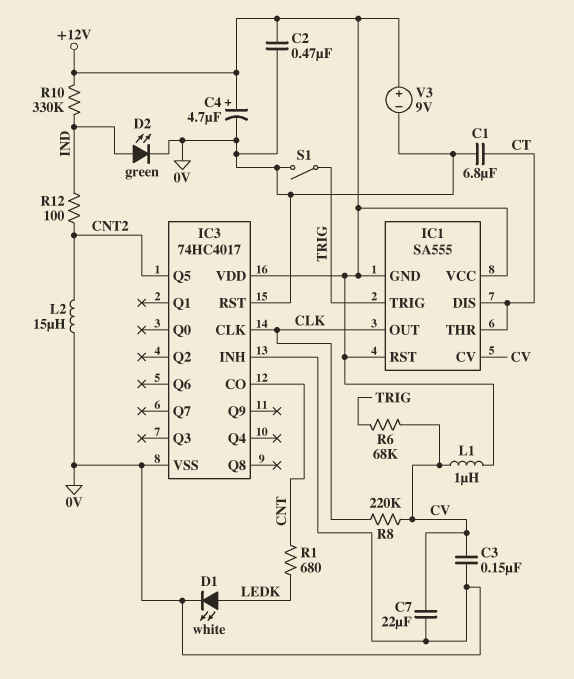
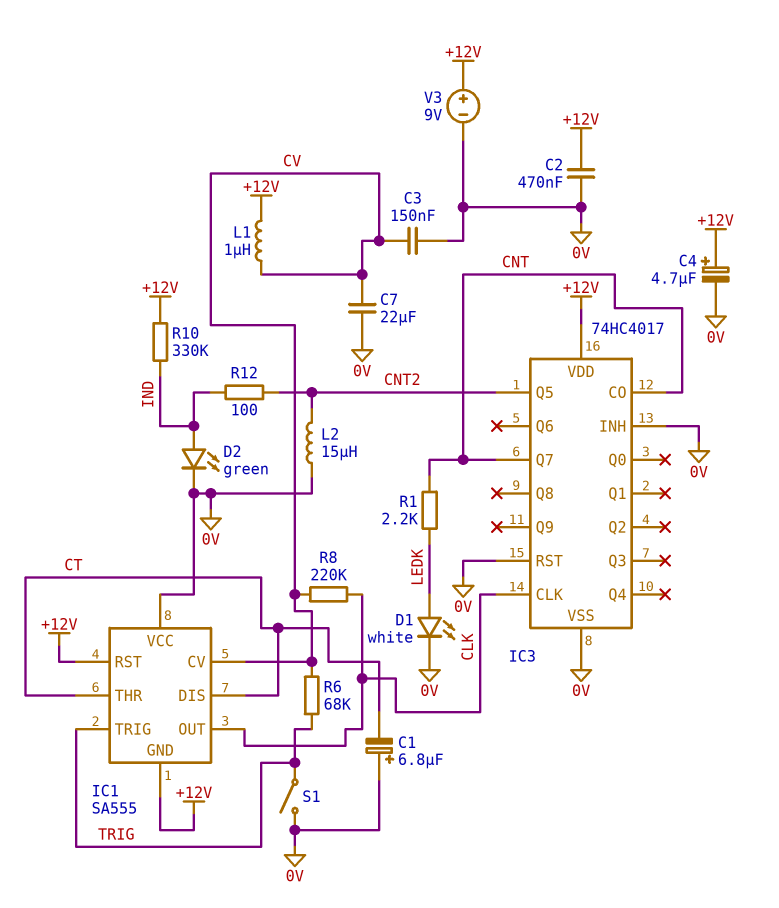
C1: 6.8uF (0V, CT) -> 6.8uF (plus 0V, minus CT)
IC1 pin VCC: +12V -> 0V
IC3 pin Q7: none -> CNT
R1: 680 (CNT, LEDK) -> 2.2k (CNT, LEDK)

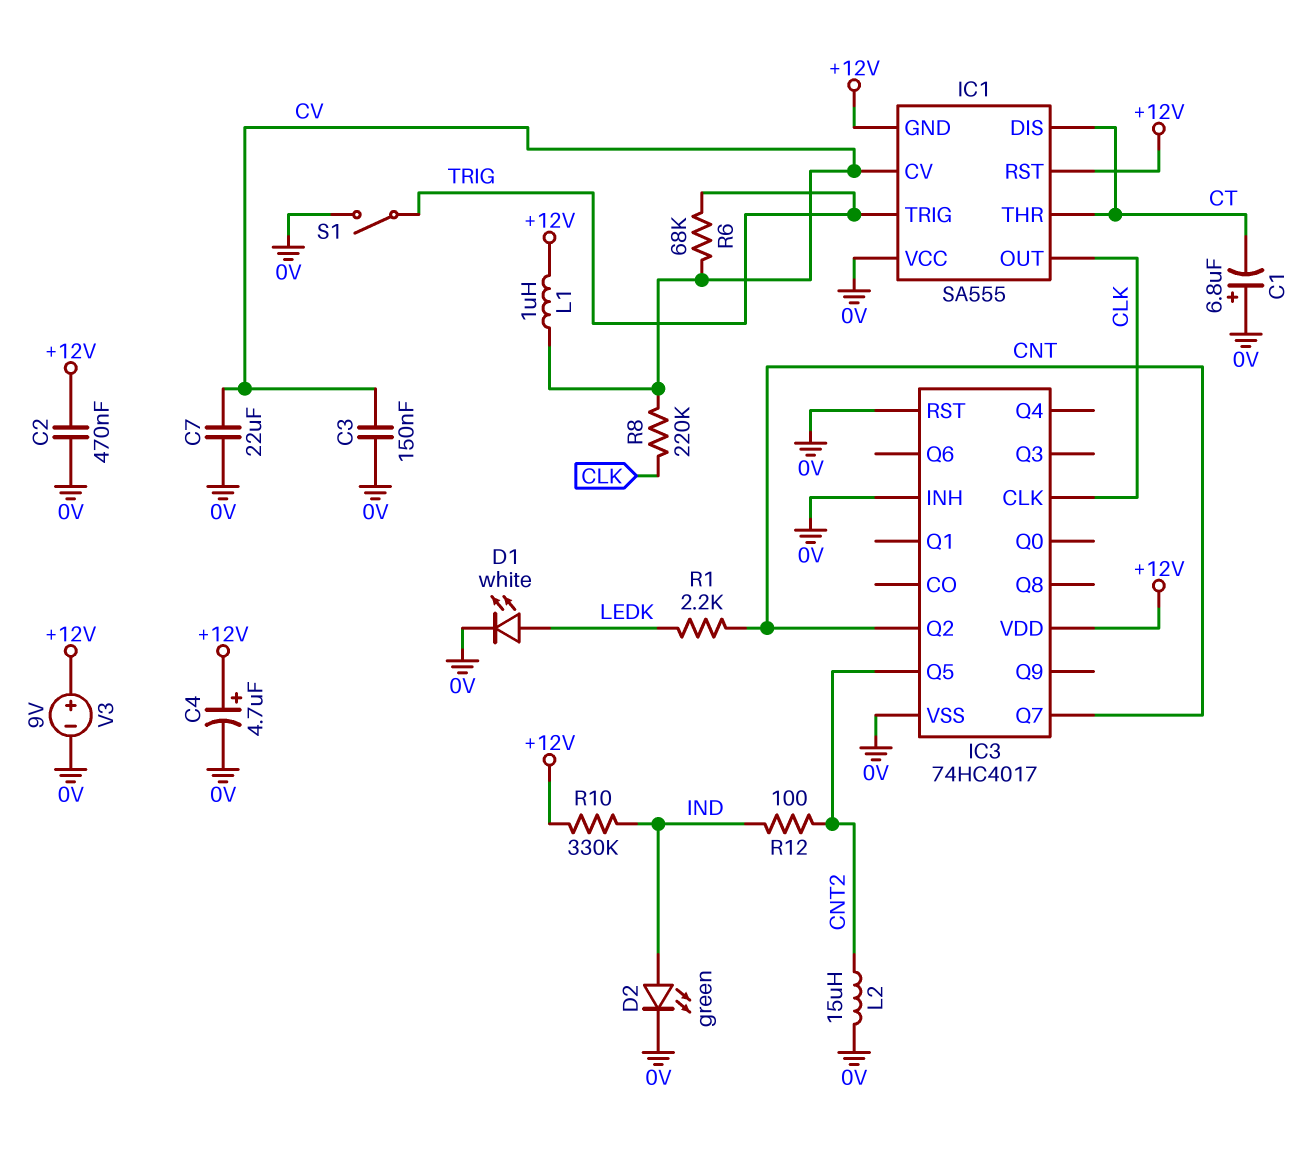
IC3 pin CO: CNT -> none
IC3 pin Q2: none -> CNT

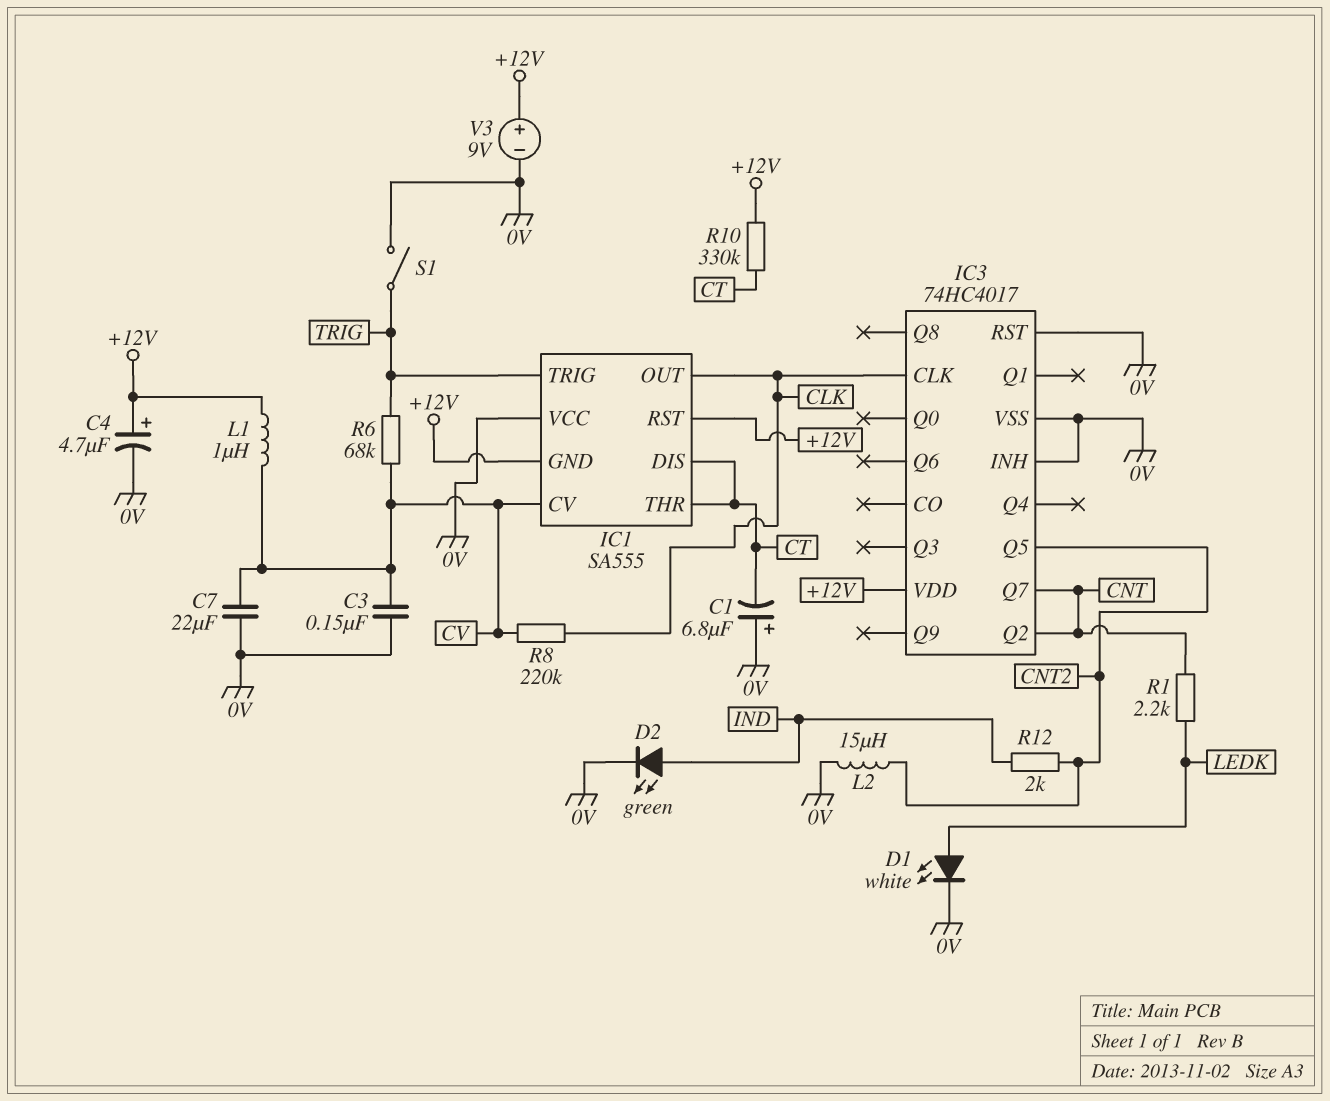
C2: 470nF (+12V, 0V) -> none
R10: 330k (+12V, IND) -> 330k (+12V, CT)
R12: 100 (CNT2, IND) -> 2k (CNT2, IND)

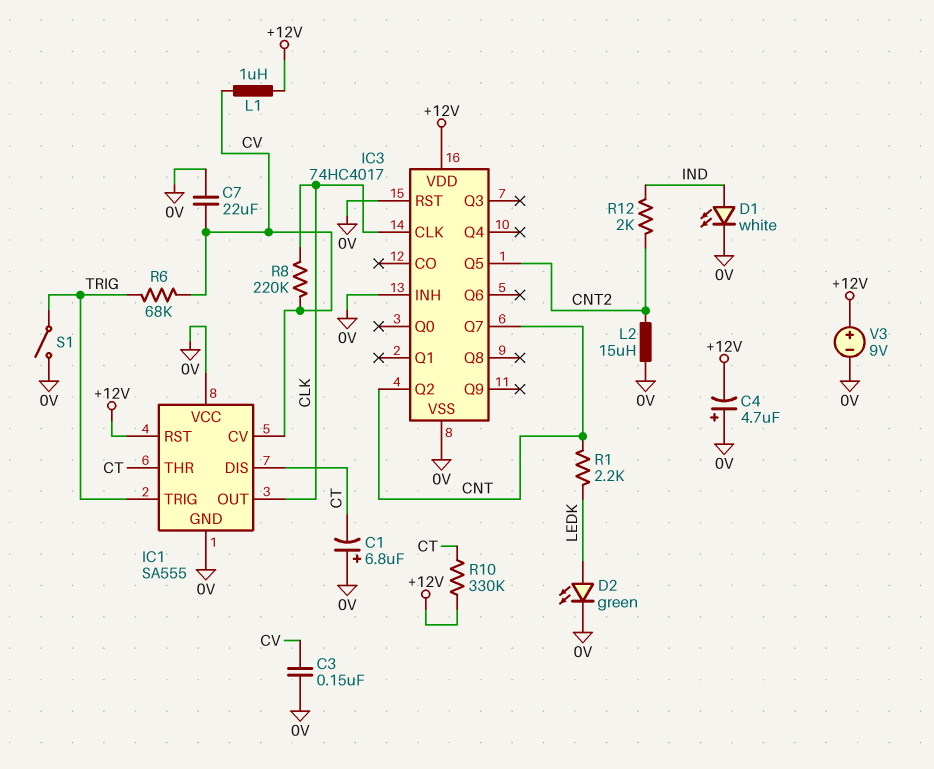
C4: 4.7uF (plus +12V, minus 0V) -> 4.7uF (plus 0V, minus +12V)
D1: LED white (A LEDK, K 0V) -> LED white (A IND, K 0V)
D2: LED green (A IND, K 0V) -> LED green (A LEDK, K 0V)
IC1 pin GND: +12V -> 0V

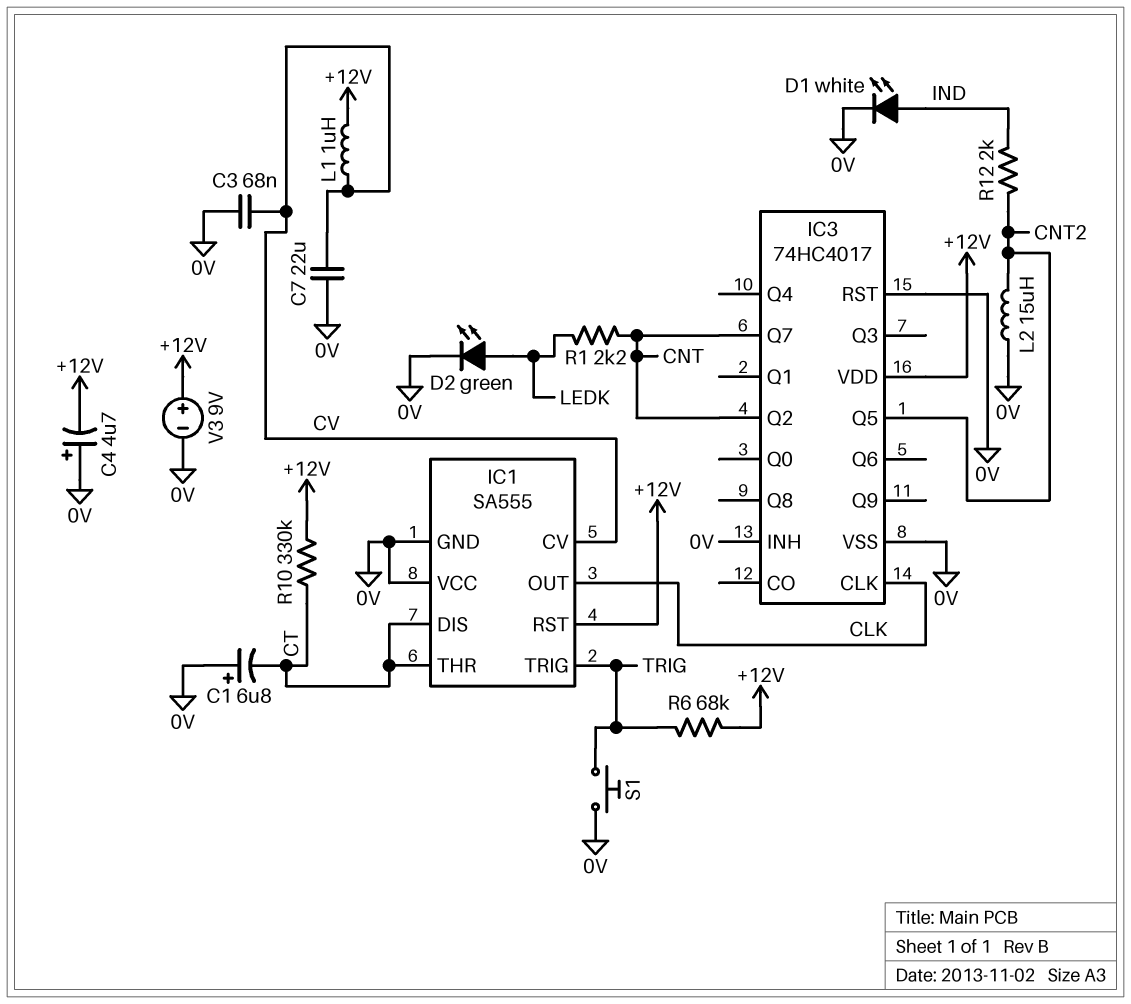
C3: 150nF (0V, CV) -> 68nF (0V, CV)
R6: 68k (CV, TRIG) -> 68k (+12V, TRIG)
R8: 220k (CLK, CV) -> none
S1: switch (0V, TRIG) -> button (0V, TRIG)

